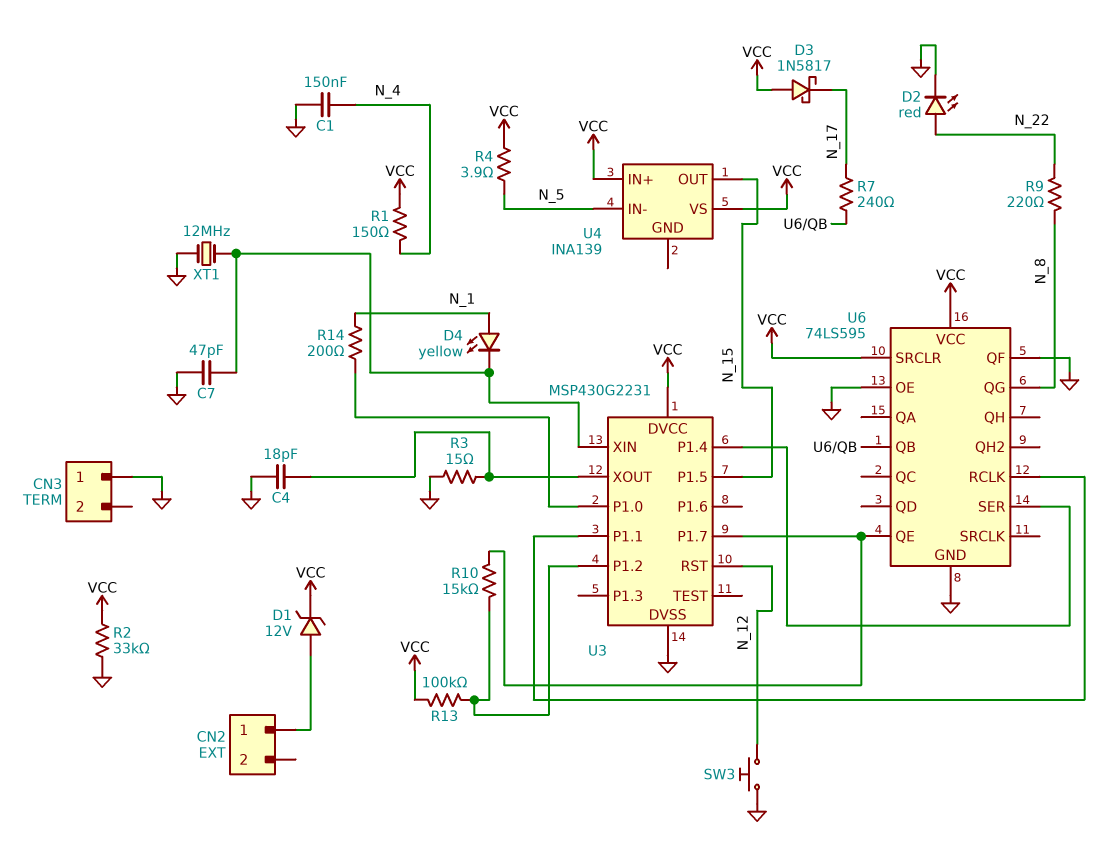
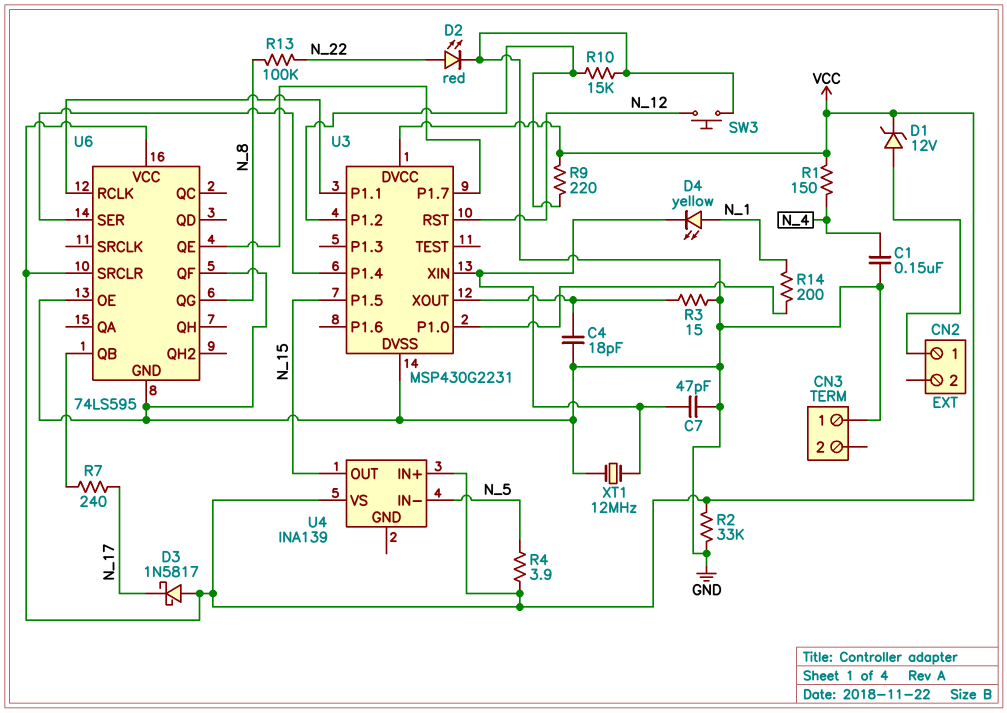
R9: 220 (N_8, N_22) -> 220 (U3/P1.2, VCC)
R10: 15k (U3/P1.2, U3/P1.7) -> 15k (GND, U3/P1.2)
R13: 100k (U3/P1.2, VCC) -> 100k (N_8, N_22)

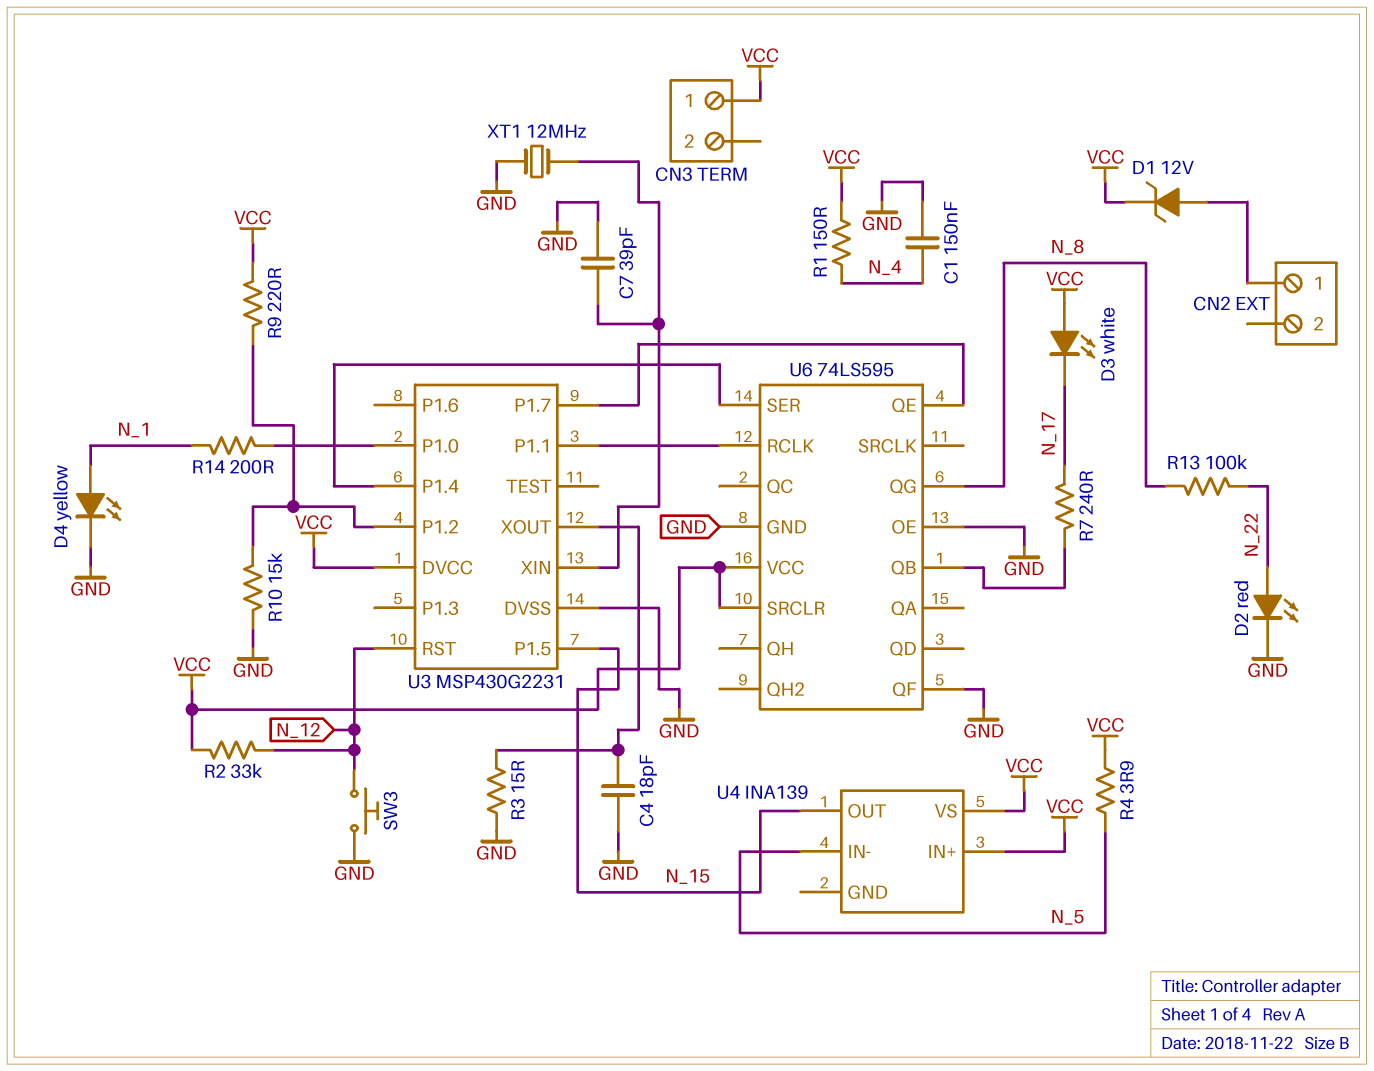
C7: 47pF (GND, U3/XIN) -> 39pF (GND, U3/XIN)
CN3 pin 1: GND -> VCC
D3: schottky 1N5817 (A VCC, K N_17) -> LED white (A VCC, K N_17)
D4: LED yellow (A N_1, K U3/XIN) -> LED yellow (A N_1, K GND)
R2: 33k (GND, VCC) -> 33k (N_12, VCC)

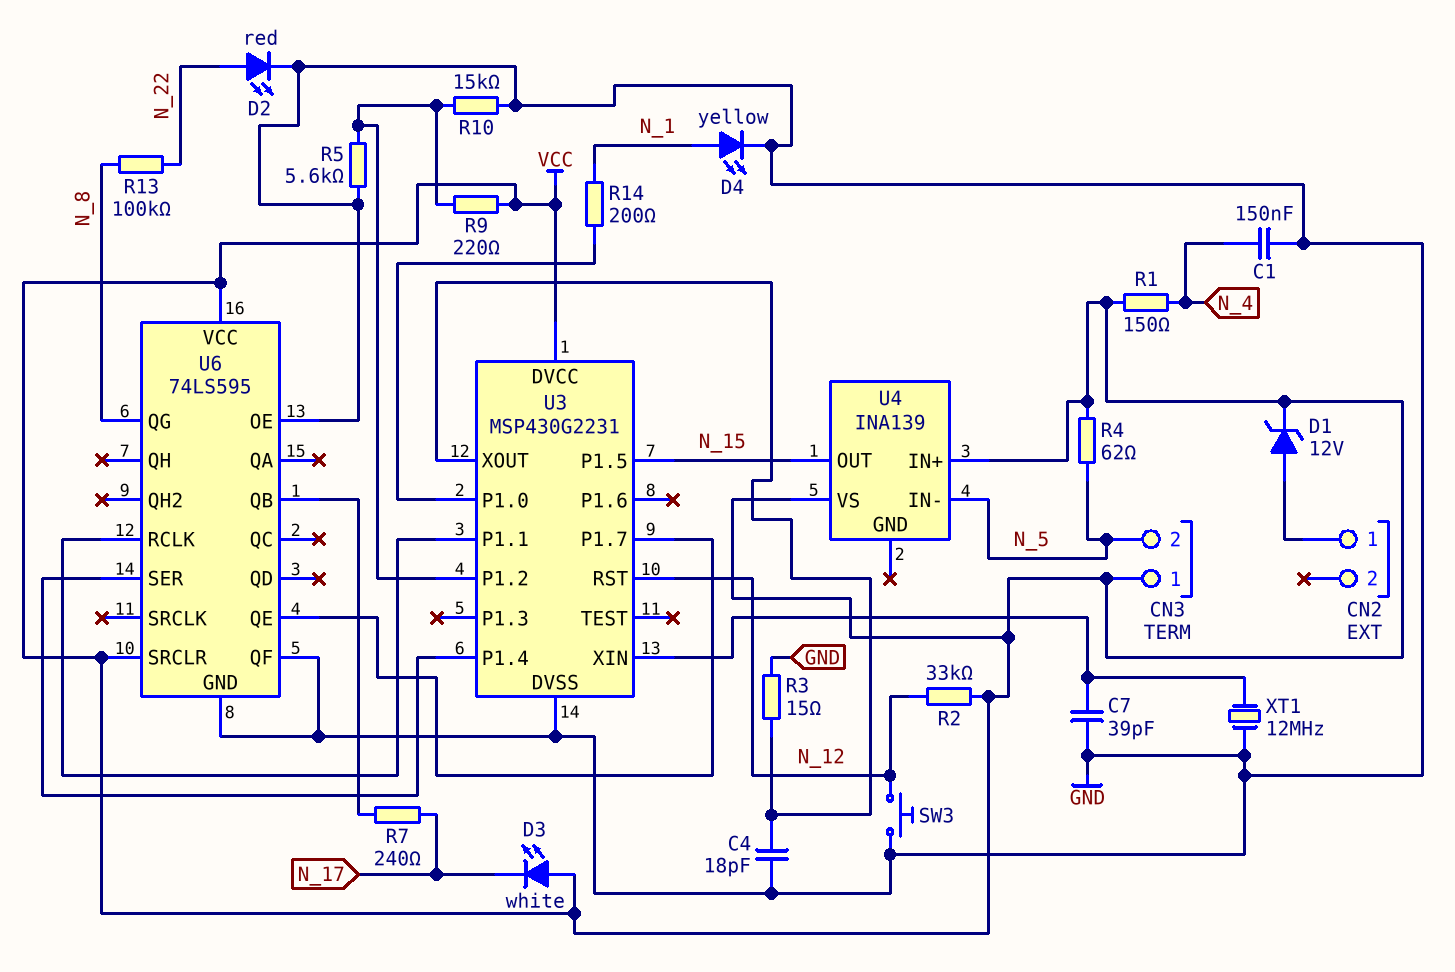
CN3 pin 2: none -> N_5
R4: 3.9 (N_5, VCC) -> 62 (N_5, VCC)
R5: none -> 5.6k (GND, U3/P1.2)

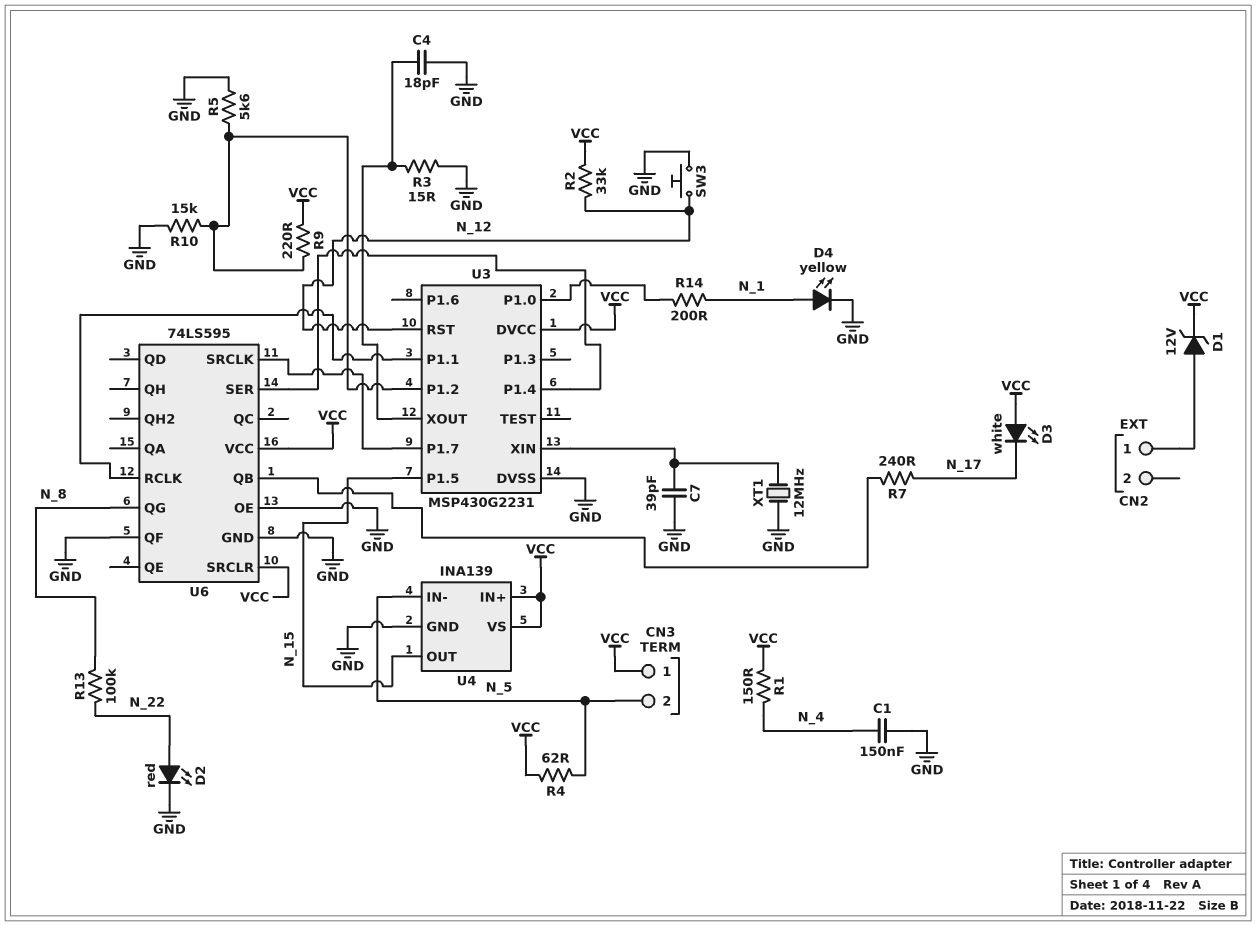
U4 pin GND: none -> GND
U6 pin QE: U3/P1.7 -> none
U6 pin SRCLK: none -> U3/P1.7

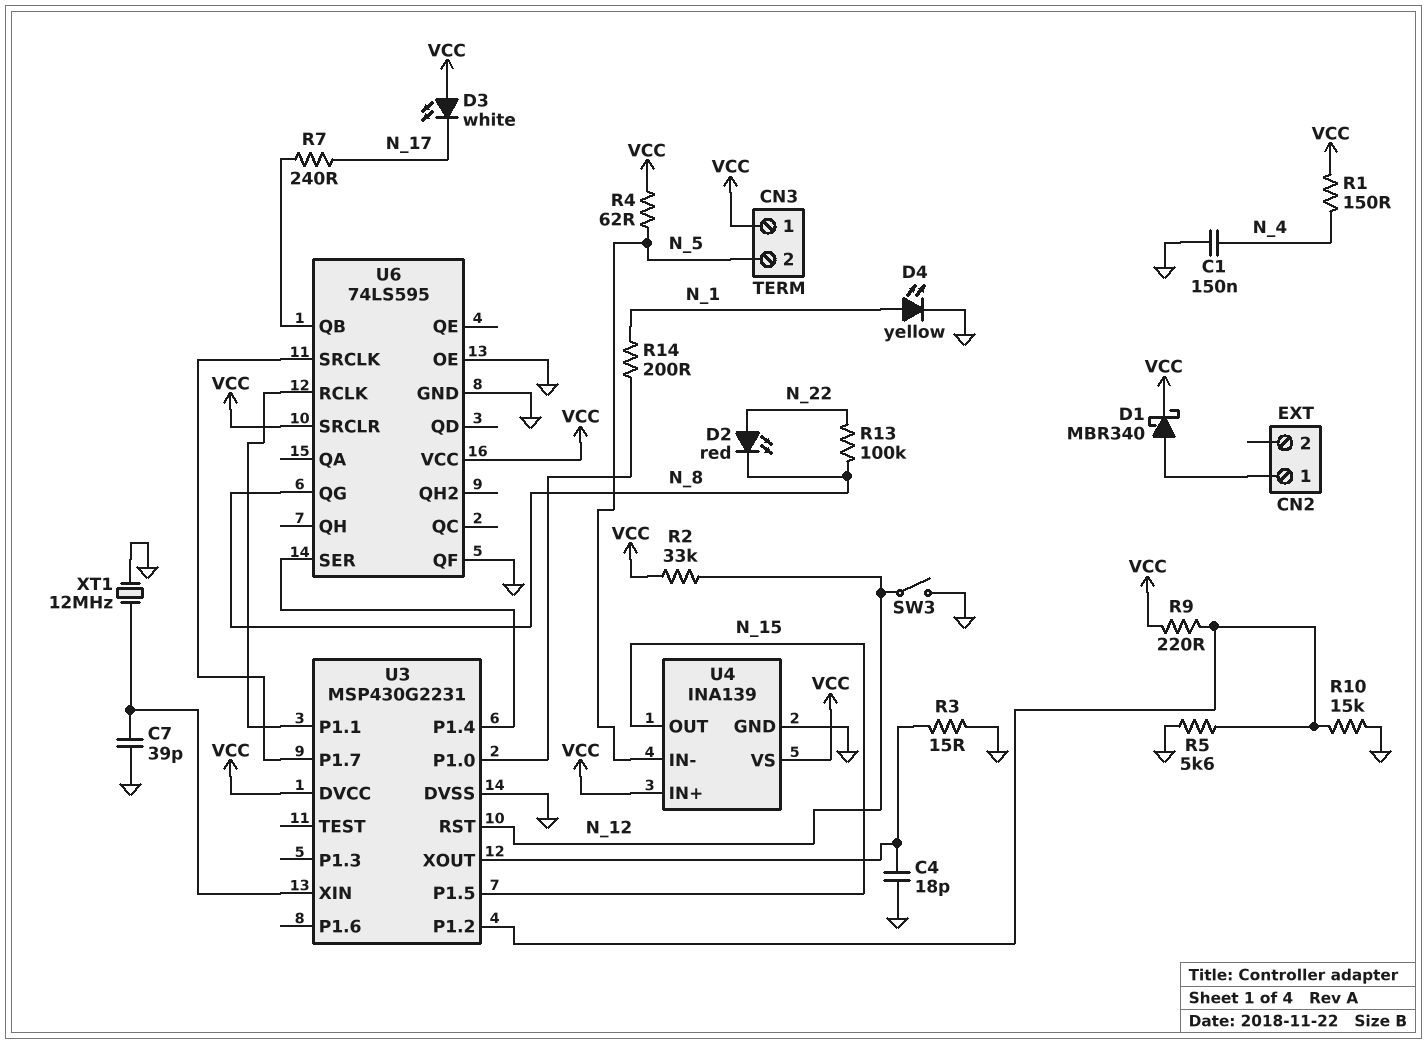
D1: zener 12V (A CN2/1, K VCC) -> schottky MBR340 (A CN2/1, K VCC)
D2: LED red (A N_22, K GND) -> LED red (A N_22, K N_8)
SW3: button (GND, N_12) -> switch (GND, N_12)

